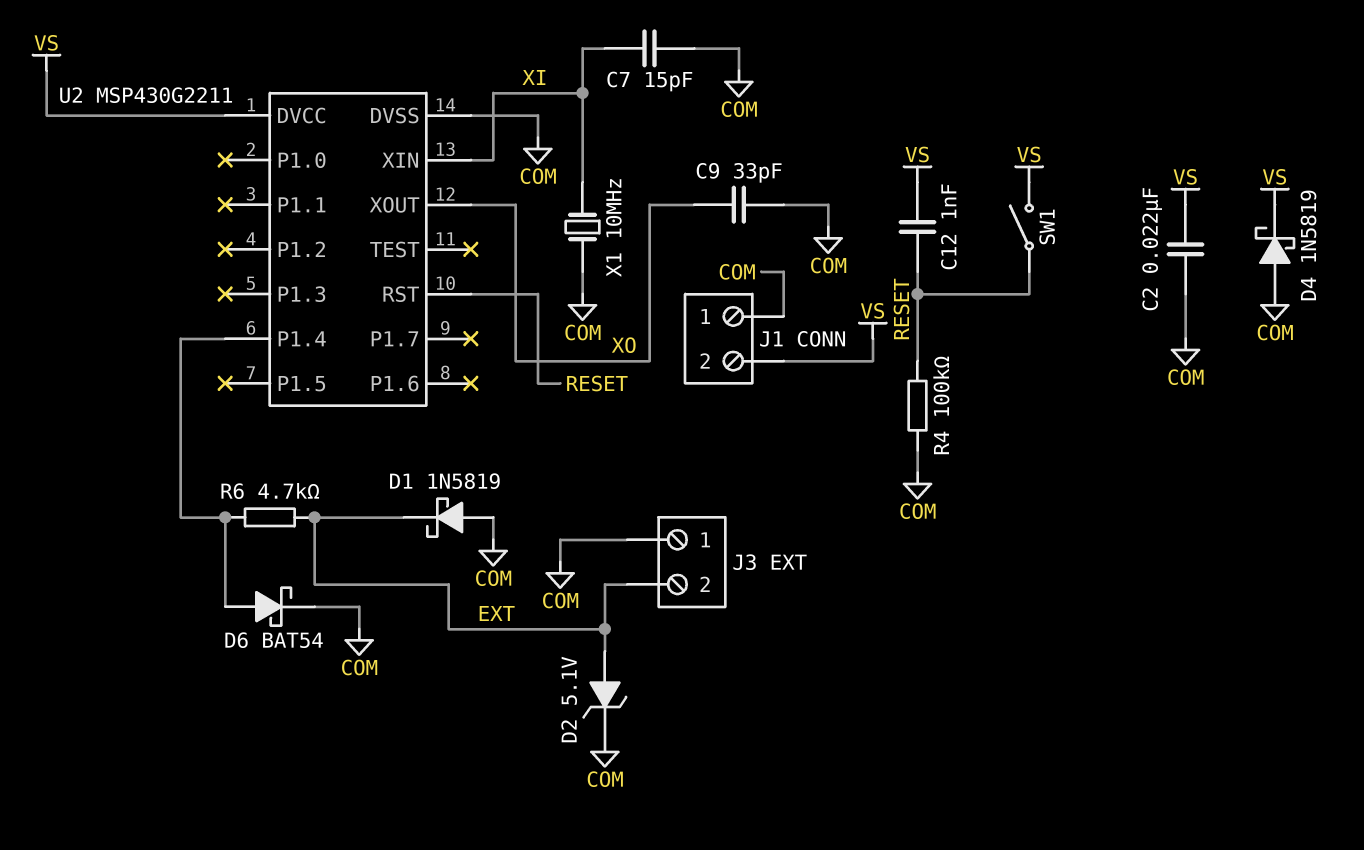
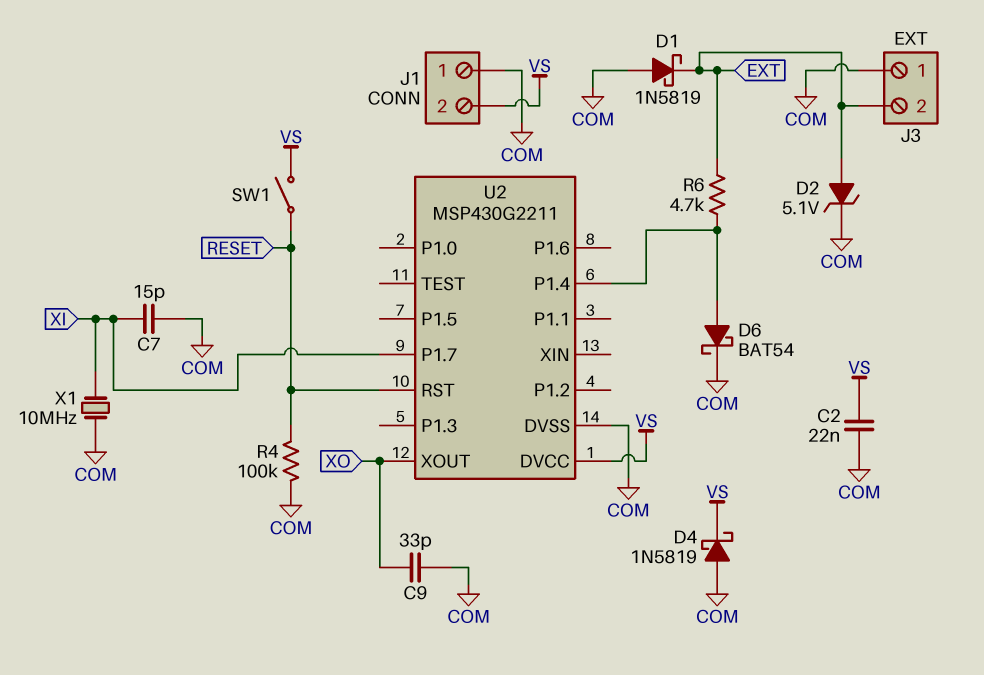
C12: 1nF (RESET, VS) -> none
U2 pin P1.7: none -> XI
U2 pin XIN: XI -> none

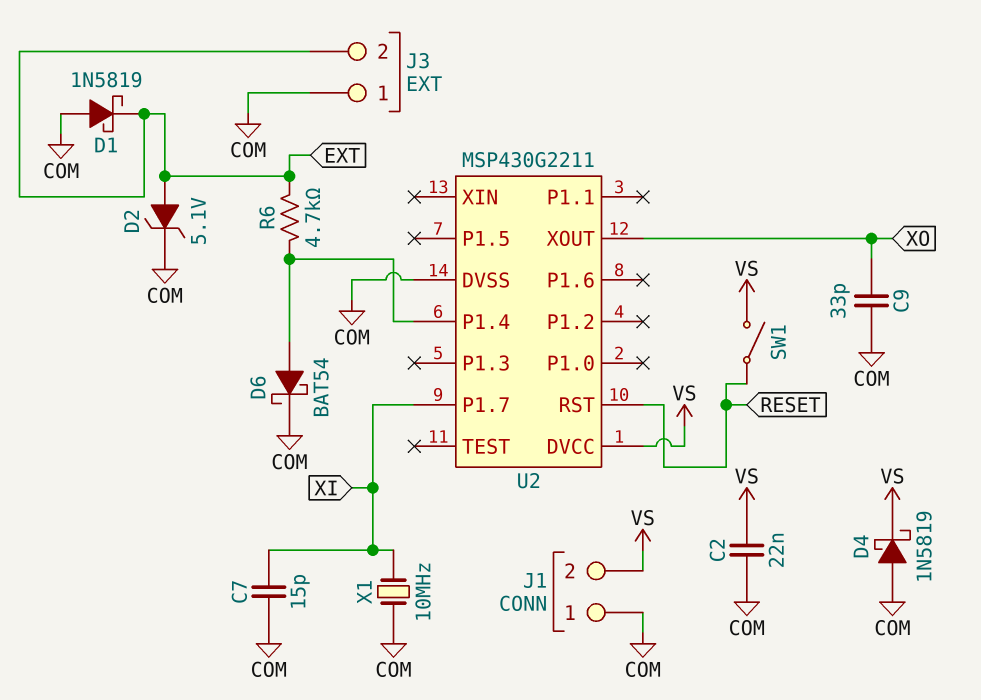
R4: 100k (COM, RESET) -> none

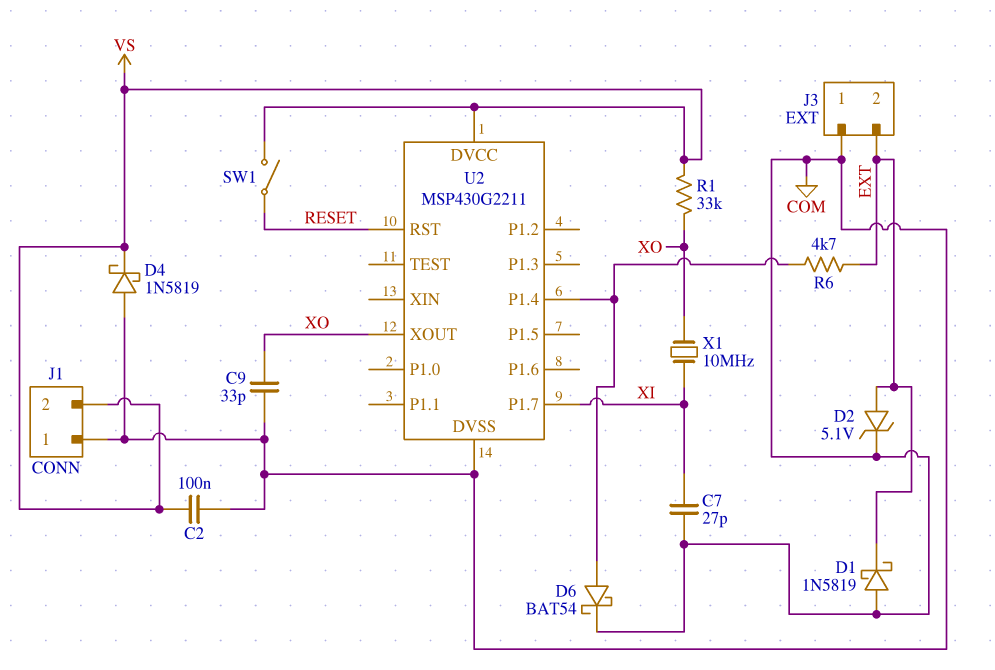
C2: 22nF (COM, VS) -> 100nF (COM, VS)
C7: 15pF (COM, XI) -> 27pF (COM, XI)
R1: none -> 33k (VS, XO)
X1: 10MHz (COM, XI) -> 10MHz (XI, XO)

